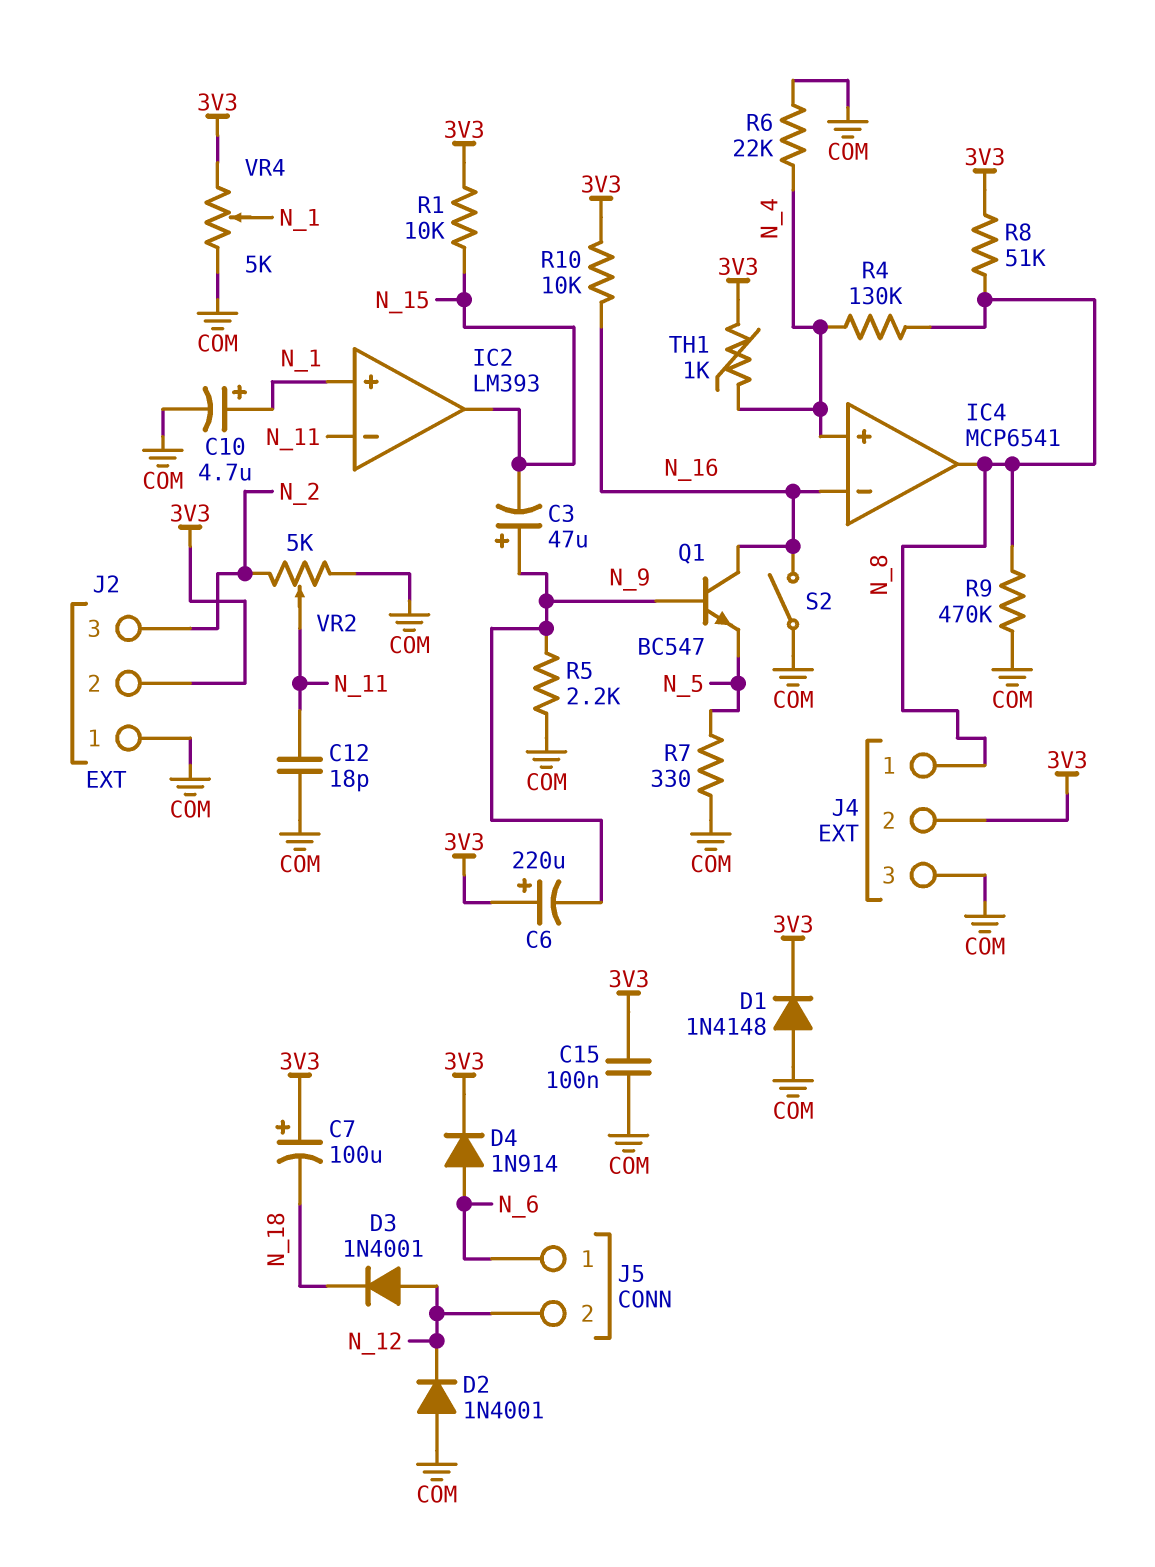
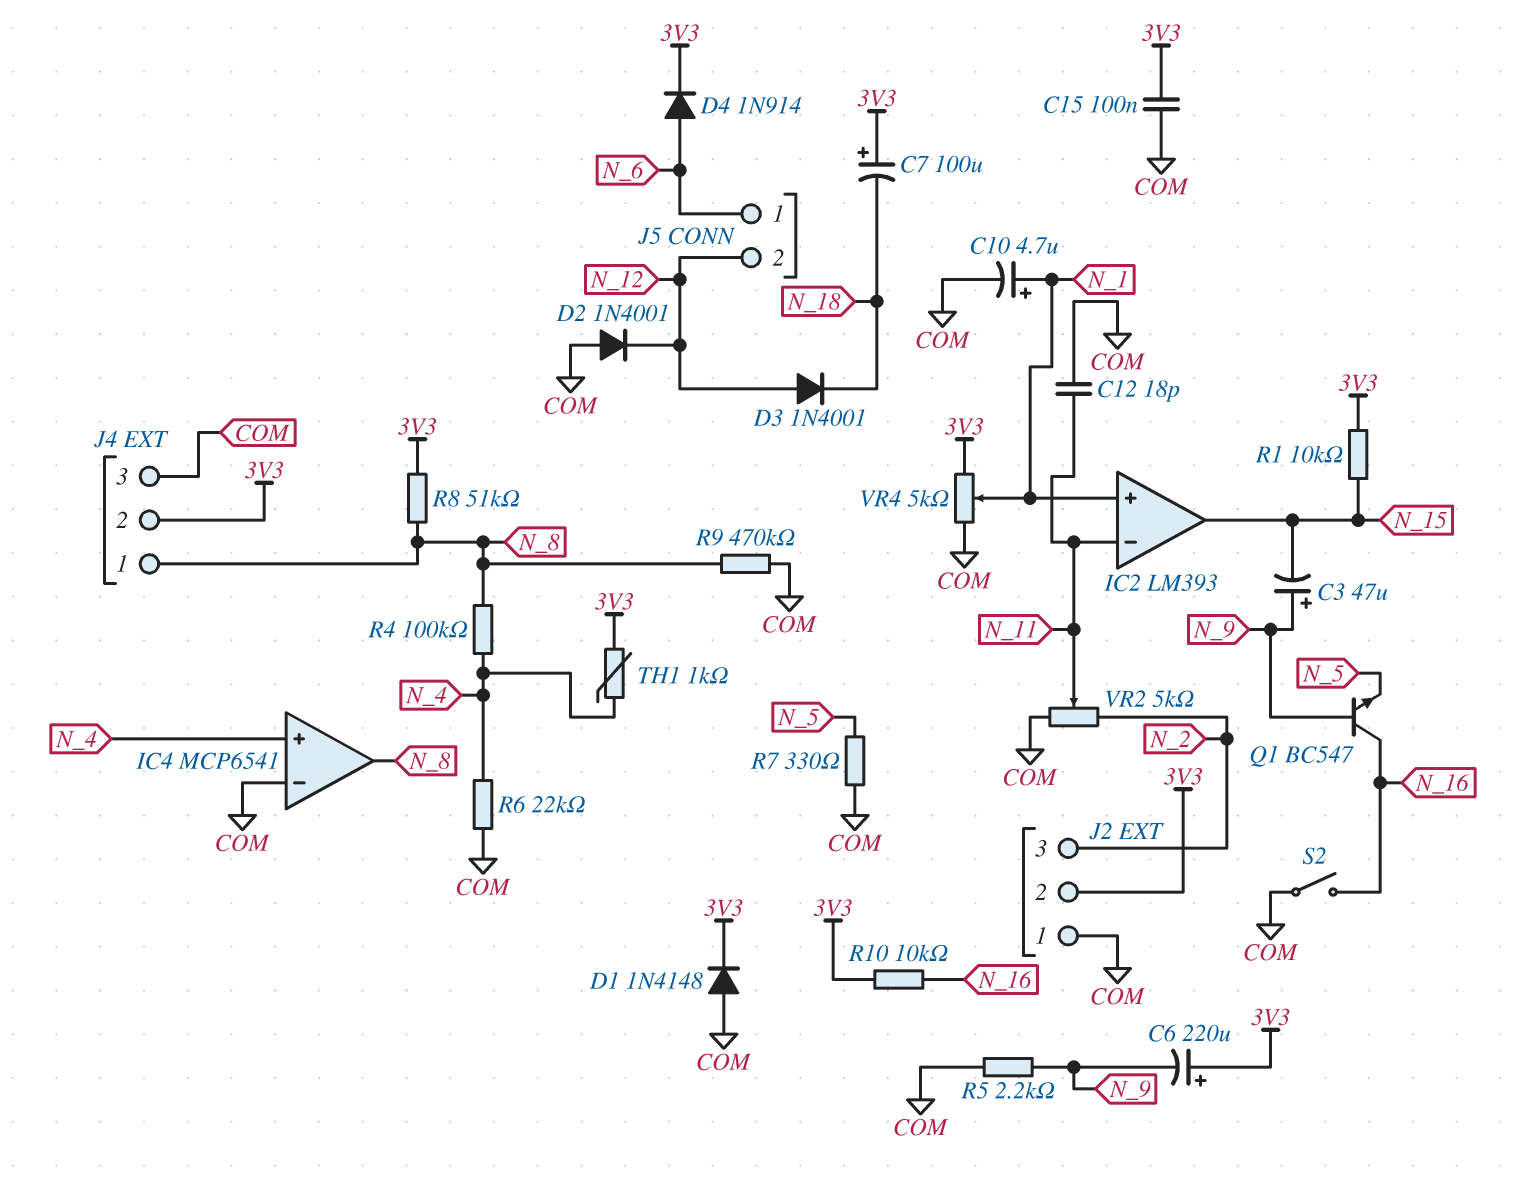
IC4 pin in-: N_16 -> COM
R4: 130k (N_4, N_8) -> 100k (N_4, N_8)

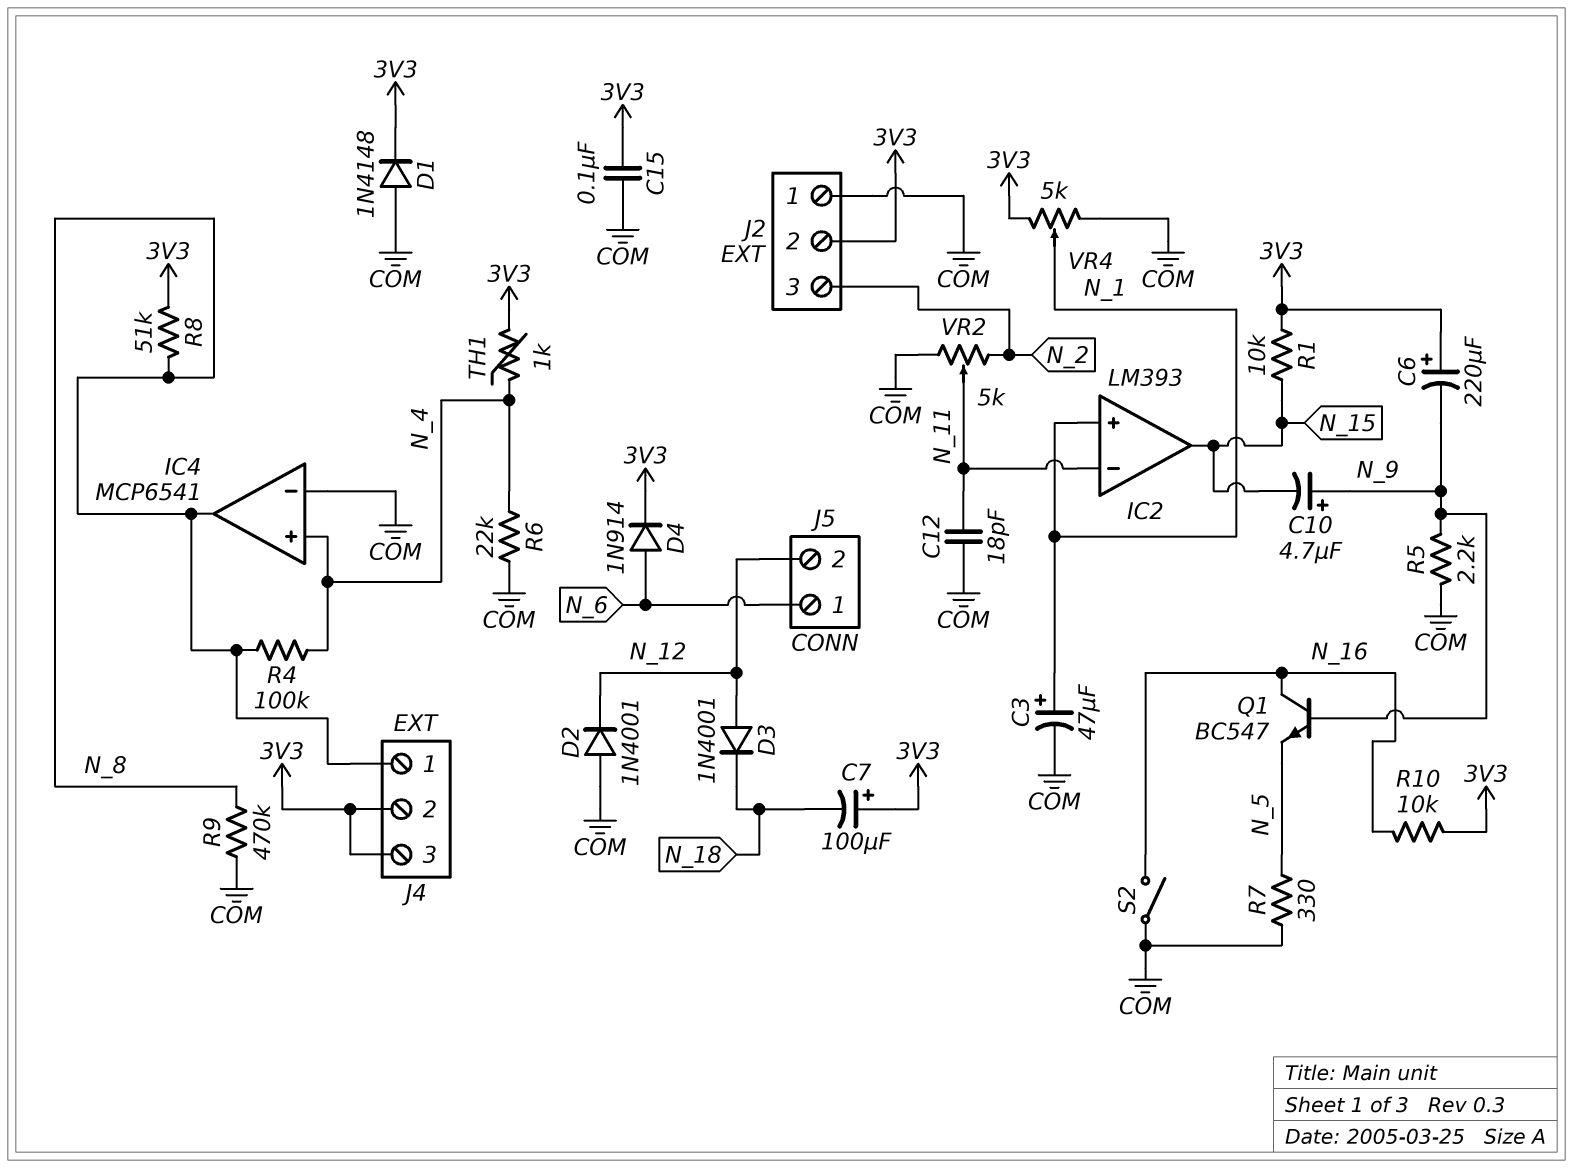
C3: 47uF (plus N_9, minus N_15) -> 47uF (plus N_1, minus COM)
C10: 4.7uF (plus N_1, minus COM) -> 4.7uF (plus N_9, minus N_15)
J4 pin 3: COM -> 3V3

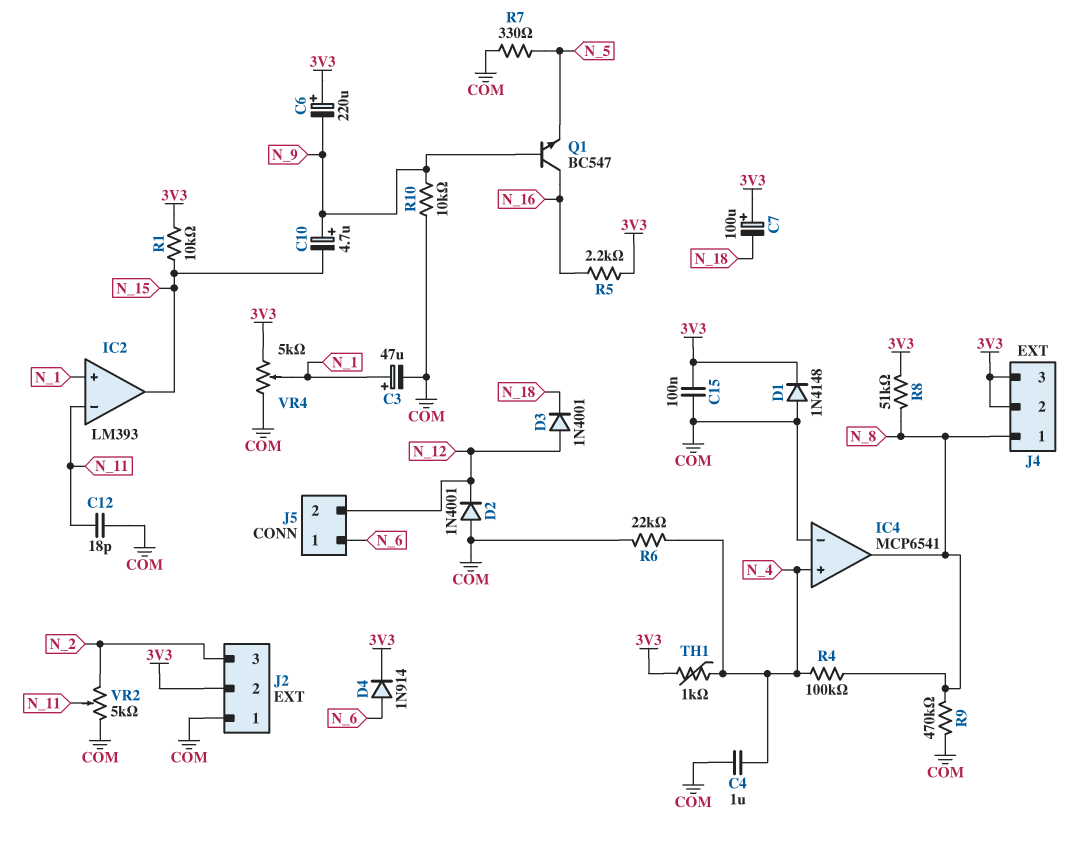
C4: none -> 1uF (COM, N_4)
R5: 2.2k (COM, N_9) -> 2.2k (3V3, N_16)
R10: 10k (3V3, N_16) -> 10k (COM, N_9)
S2: switch (COM, N_16) -> none

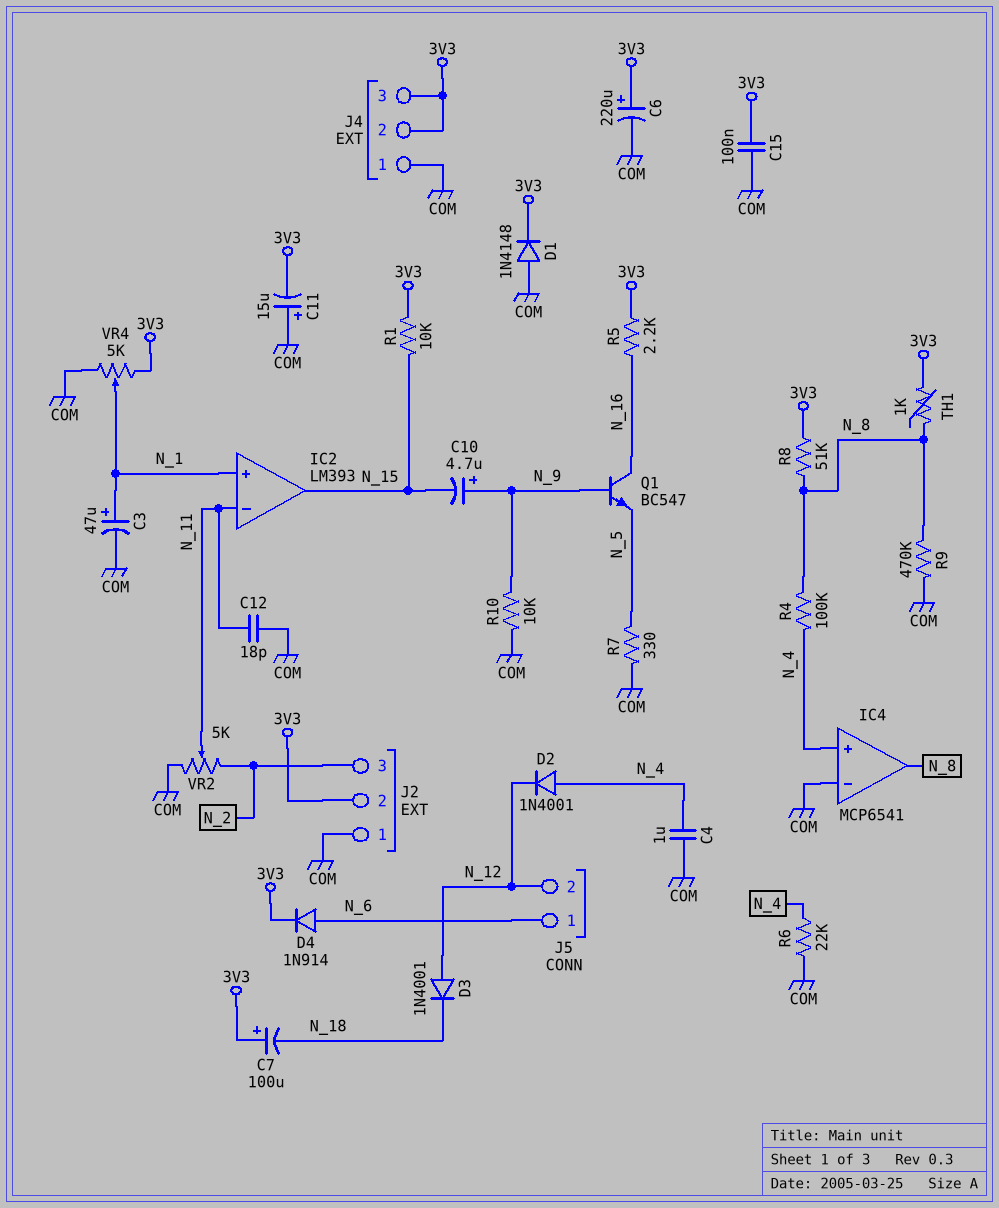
C6: 220uF (plus 3V3, minus N_9) -> 220uF (plus 3V3, minus COM)
C11: none -> 15uF (plus COM, minus 3V3)
D2: diode 1N4001 (A COM, K N_12) -> diode 1N4001 (A N_4, K N_12)
J4 pin 1: N_8 -> COM
TH1: 1k (3V3, N_4) -> 1k (3V3, N_8)

